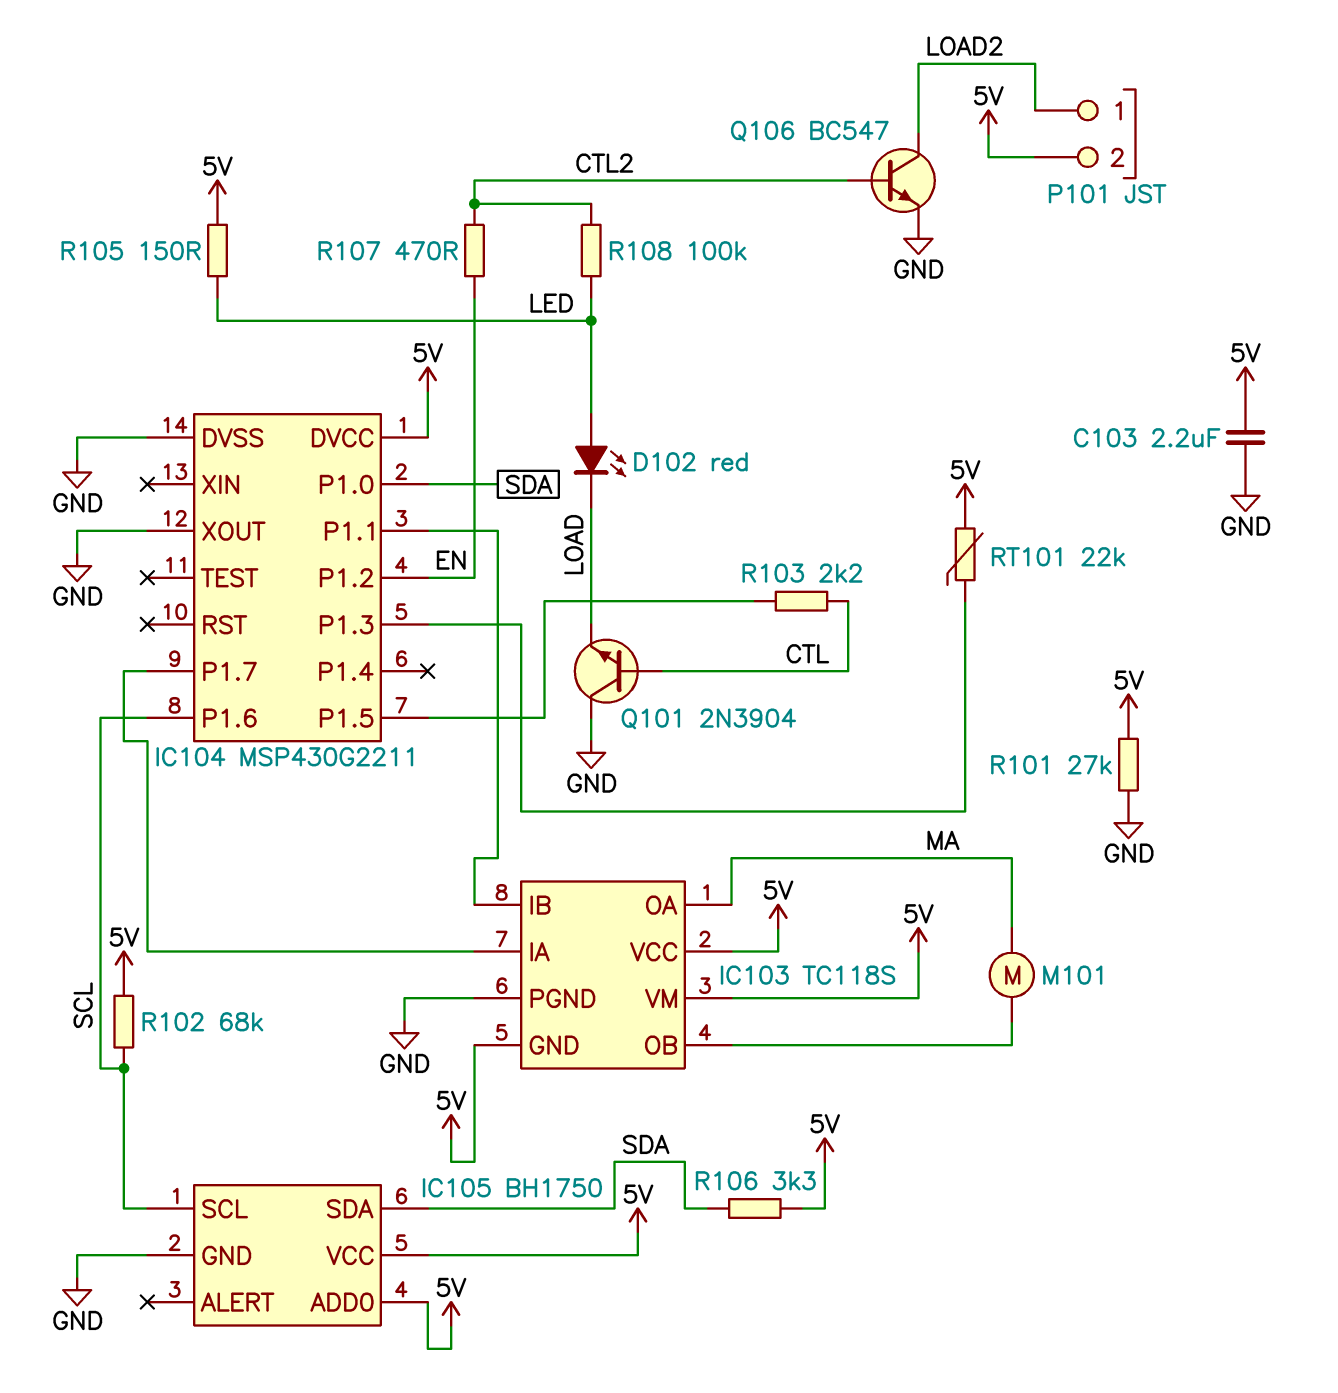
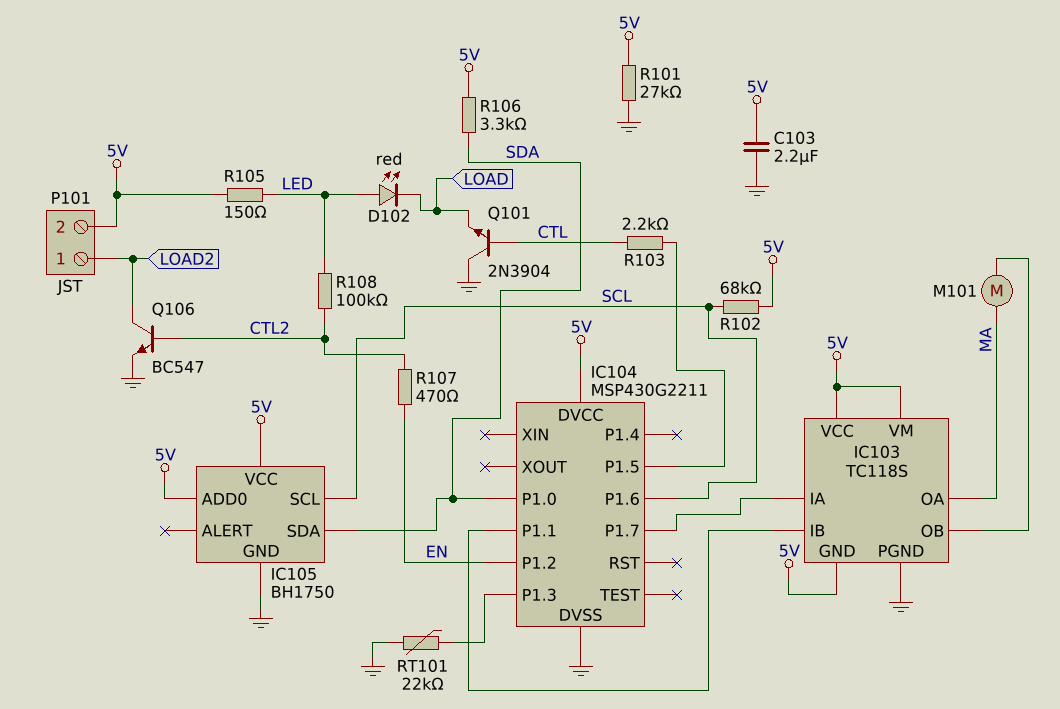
IC104 pin XOUT: GND -> none
RT101: 22k (5V, IC104/P1.3) -> 22k (GND, IC104/P1.3)

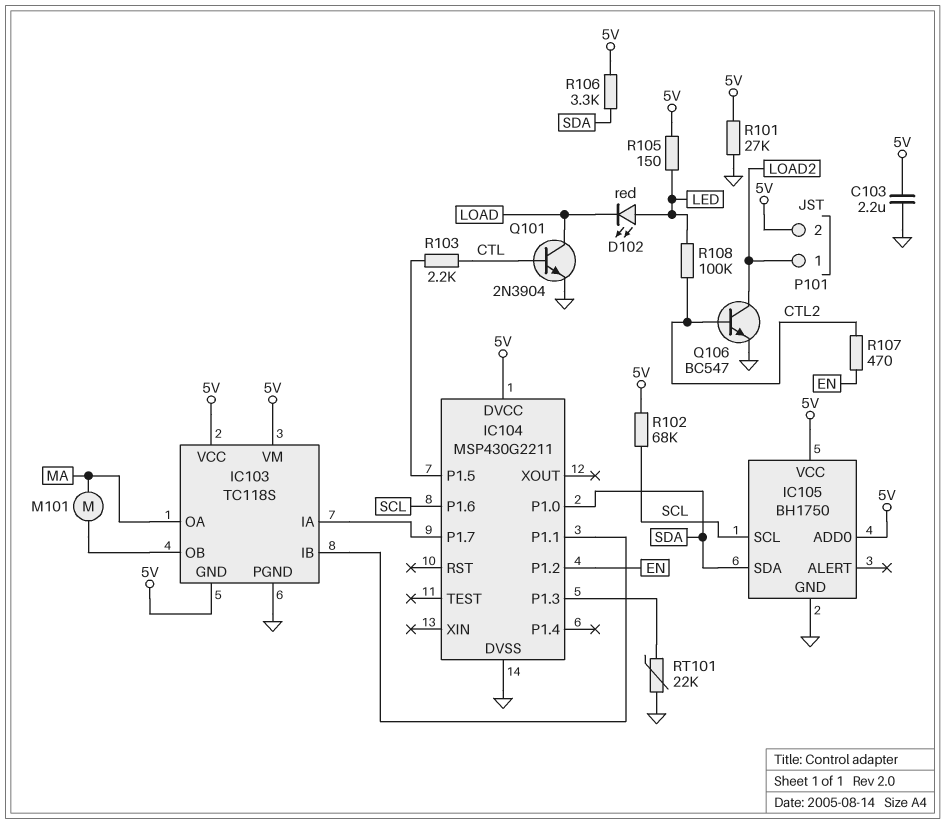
Q101: NPN 2N3904 (B CTL, C GND, E LOAD) -> NPN 2N3904 (B CTL, C LOAD, E GND)

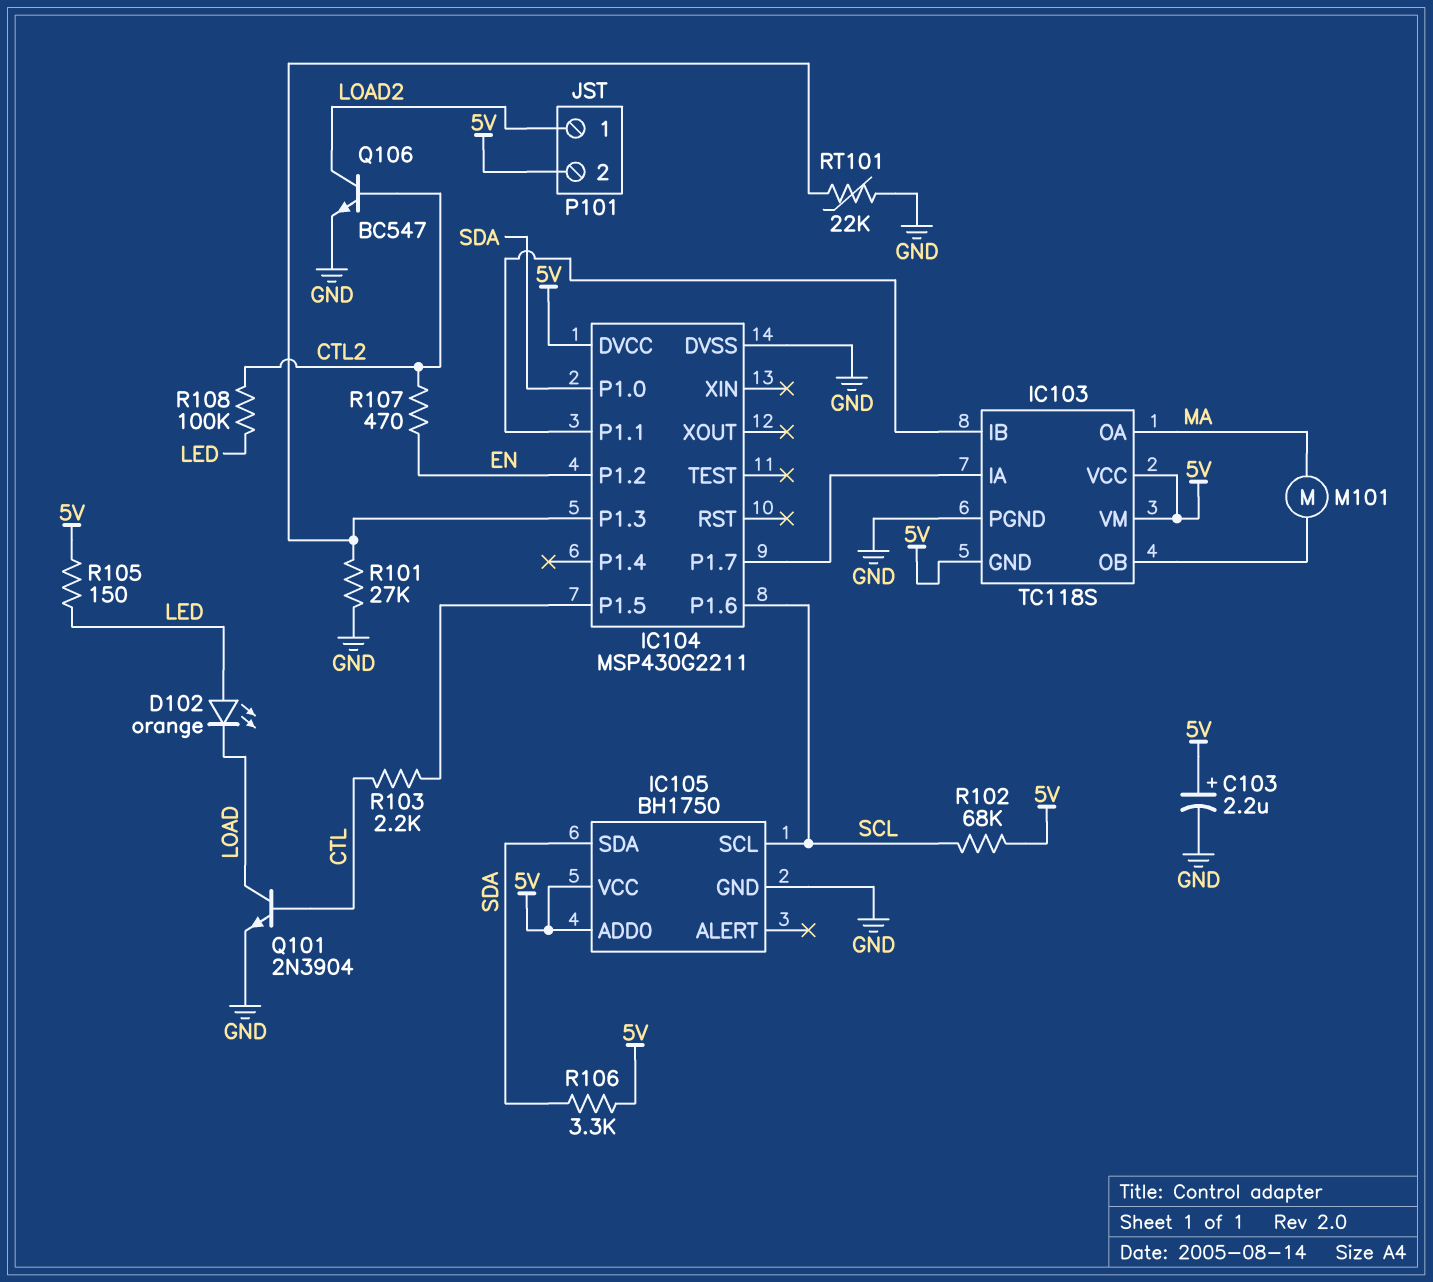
C103: 2.2uF (5V, GND) -> 2.2uF (plus 5V, minus GND)
D102: LED red (A LED, K LOAD) -> LED orange (A LED, K LOAD)
R101: 27k (5V, GND) -> 27k (GND, IC104/P1.3)

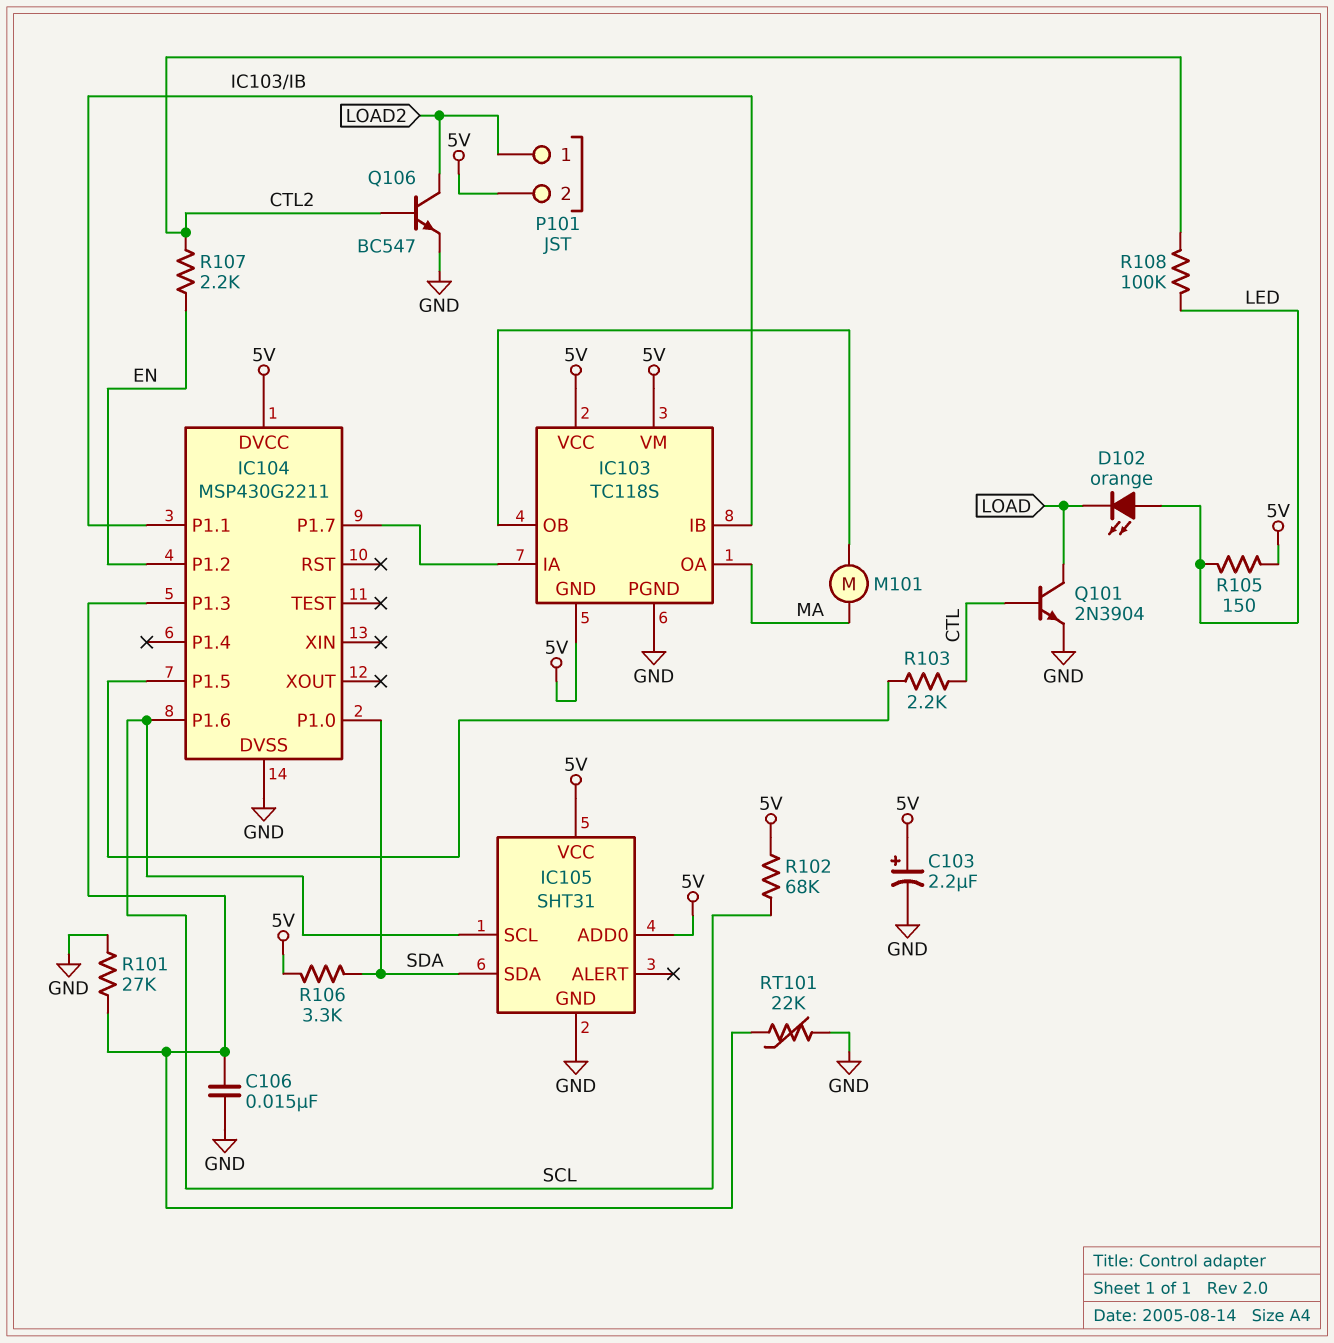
C106: none -> 15nF (GND, IC104/P1.3)
IC105: BH1750 -> SHT31
R107: 470 (CTL2, EN) -> 2.2k (CTL2, EN)

